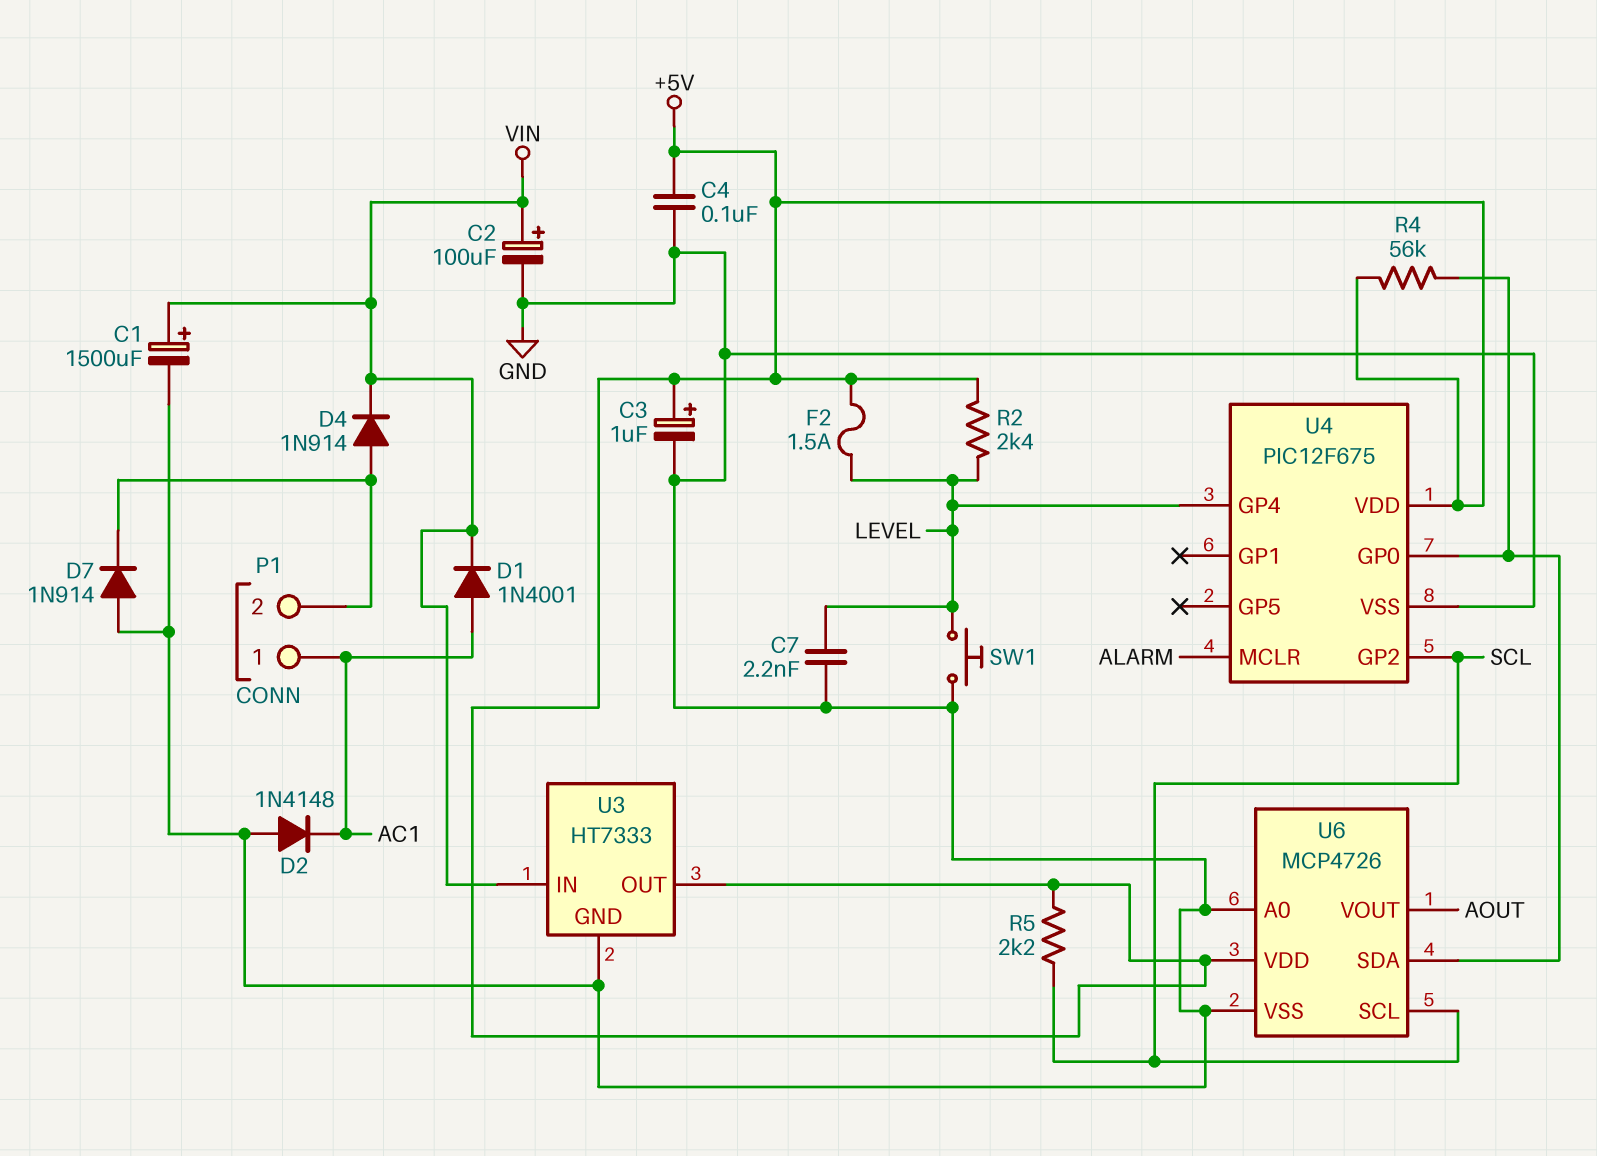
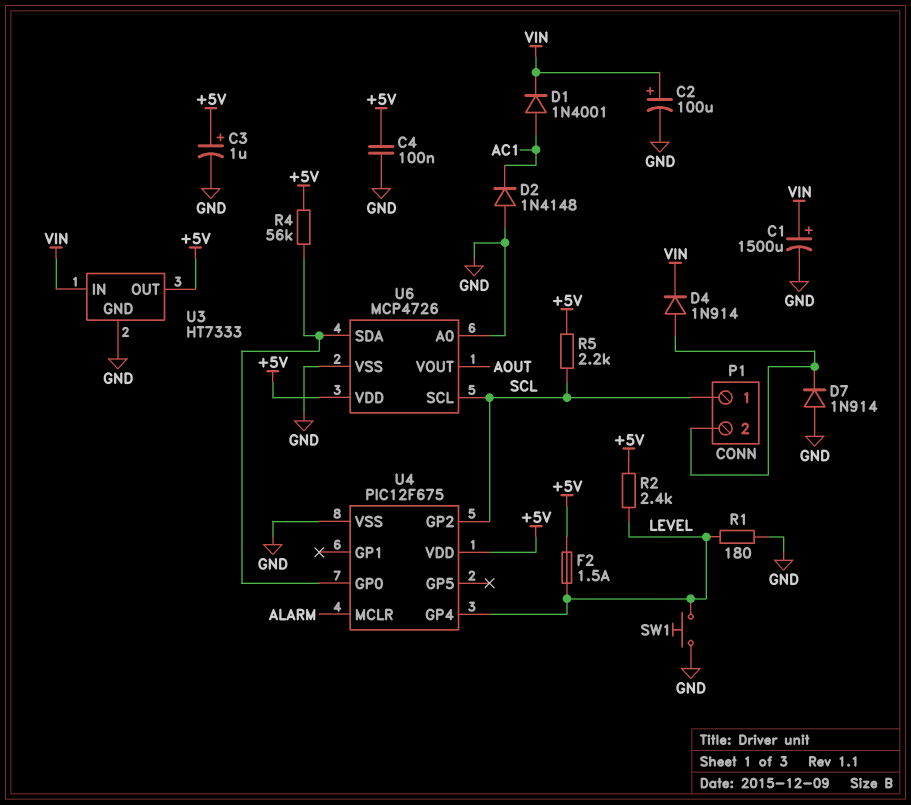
C7: 2.2nF (GND, LEVEL) -> none
P1 pin 1: AC1 -> SCL
R1: none -> 180 (GND, LEVEL)

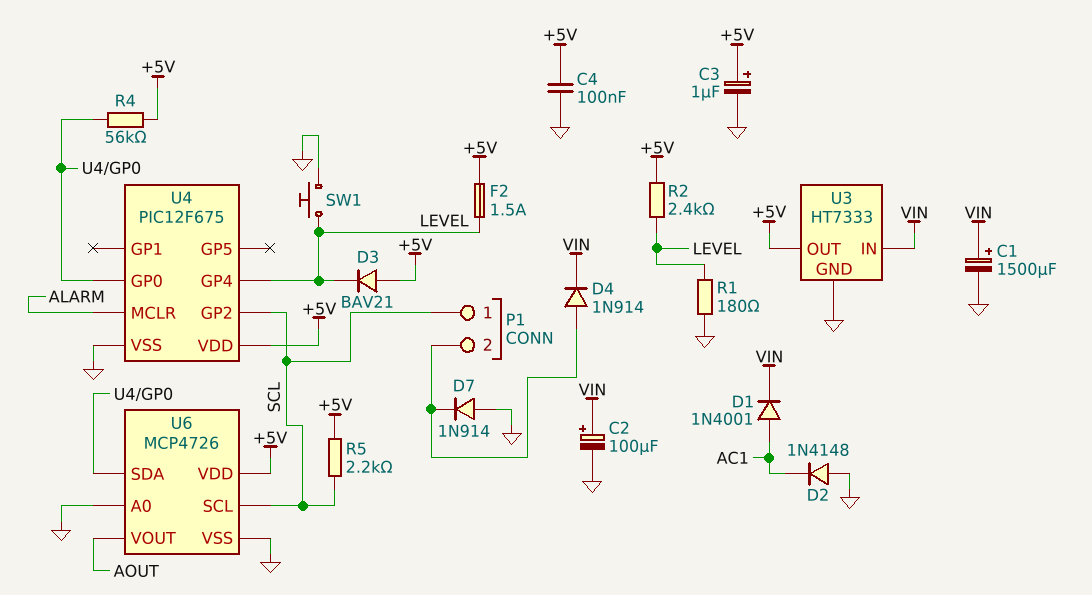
D3: none -> diode BAV21 (A +5V, K LEVEL)

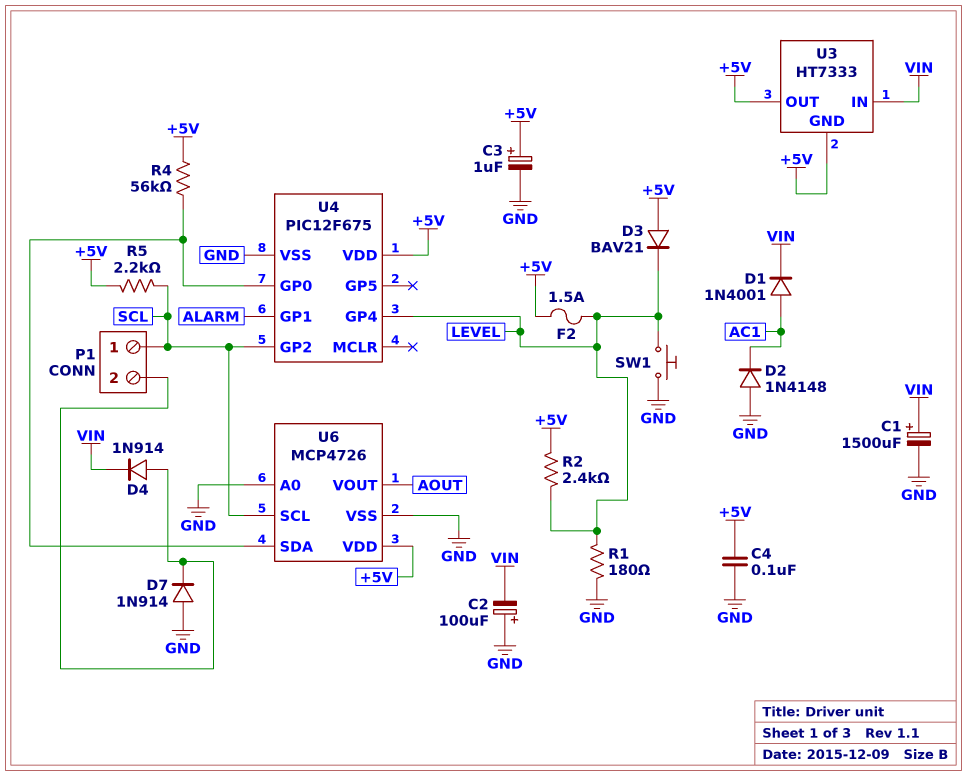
C2: 100uF (plus VIN, minus GND) -> 100uF (plus GND, minus VIN)
U3 pin GND: GND -> +5V
U4 pin GP1: none -> ALARM
U4 pin MCLR: ALARM -> none

